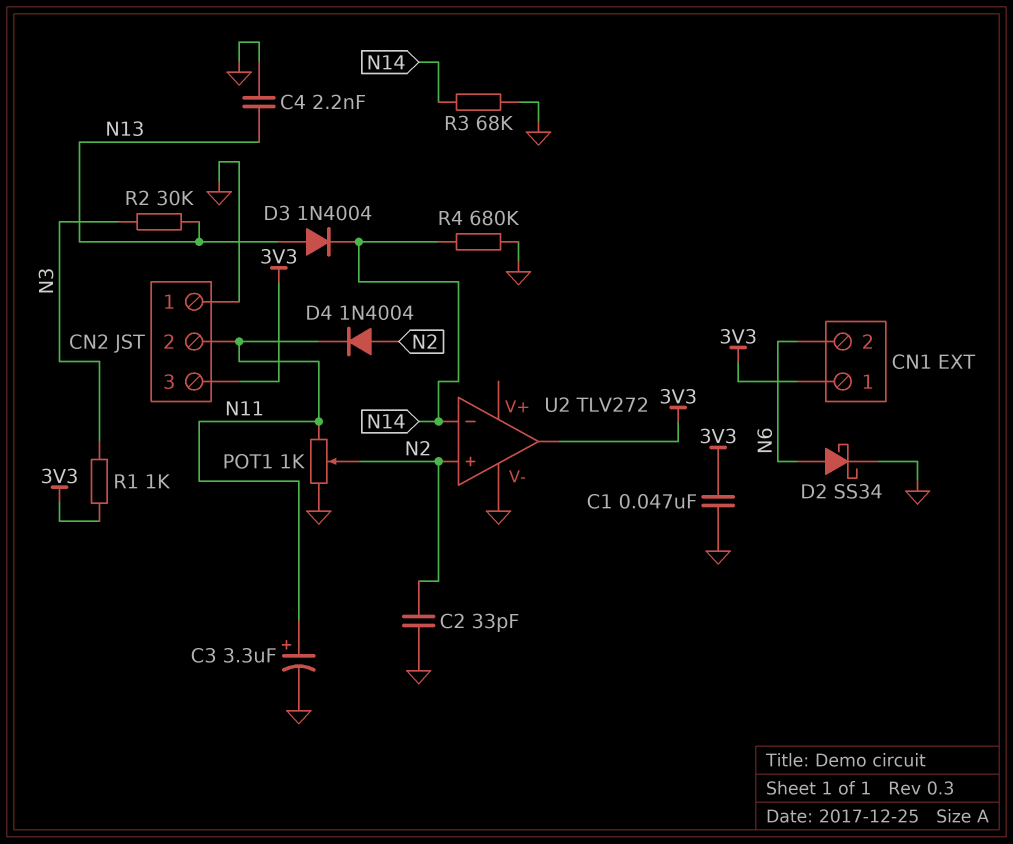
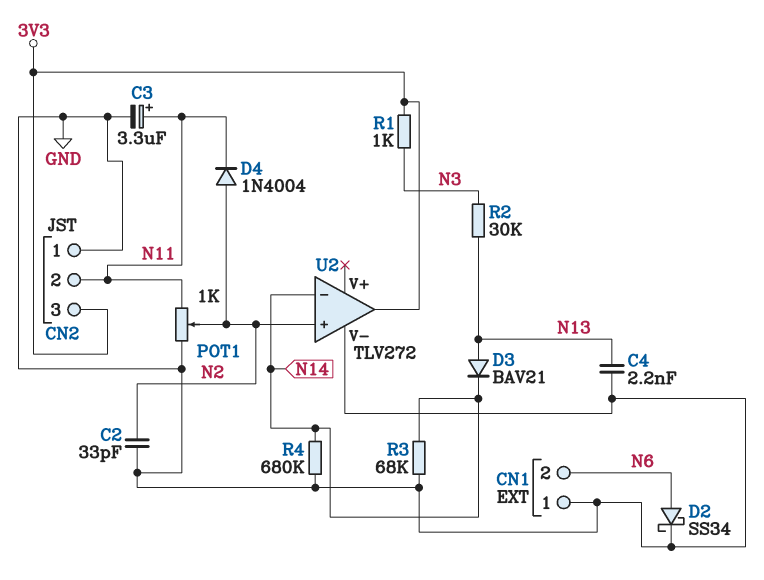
C1: 47nF (3V3, GND) -> none
CN1 pin 1: 3V3 -> GND
D3: diode 1N4004 (A N13, K N14) -> diode BAV21 (A N13, K N14)

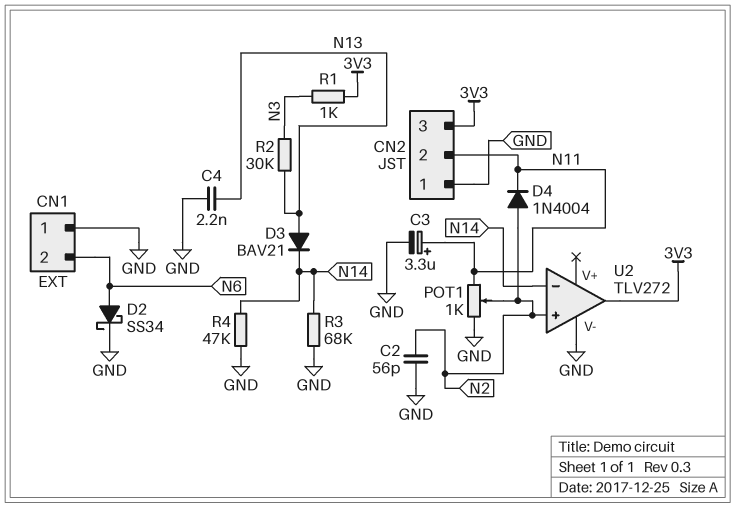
C2: 33pF (GND, N2) -> 56pF (GND, N2)
R4: 680k (GND, N14) -> 47k (GND, N14)

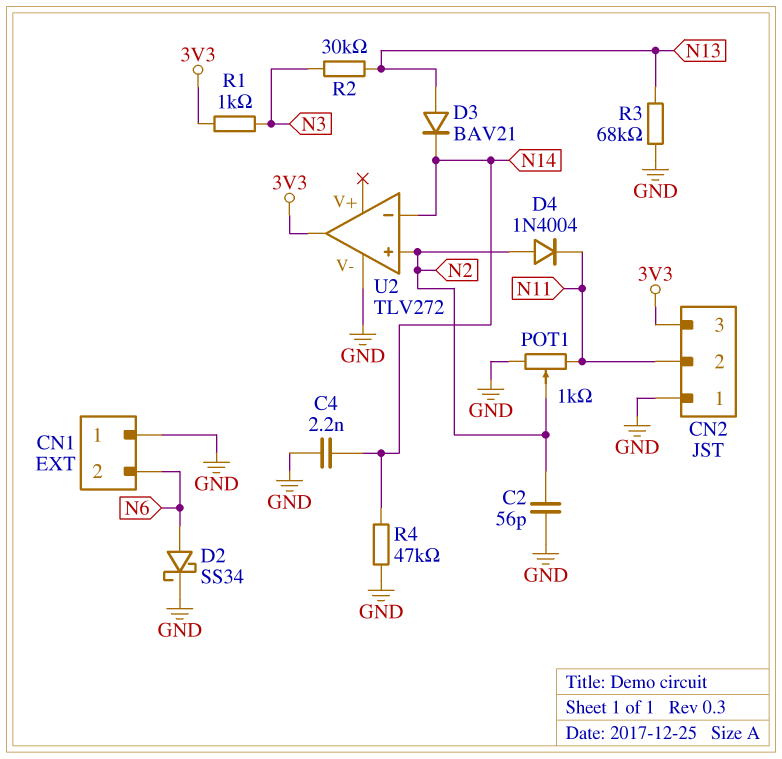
C3: 3.3uF (plus N11, minus GND) -> none
C4: 2.2nF (GND, N13) -> 2.2nF (GND, N14)
R3: 68k (GND, N14) -> 68k (GND, N13)

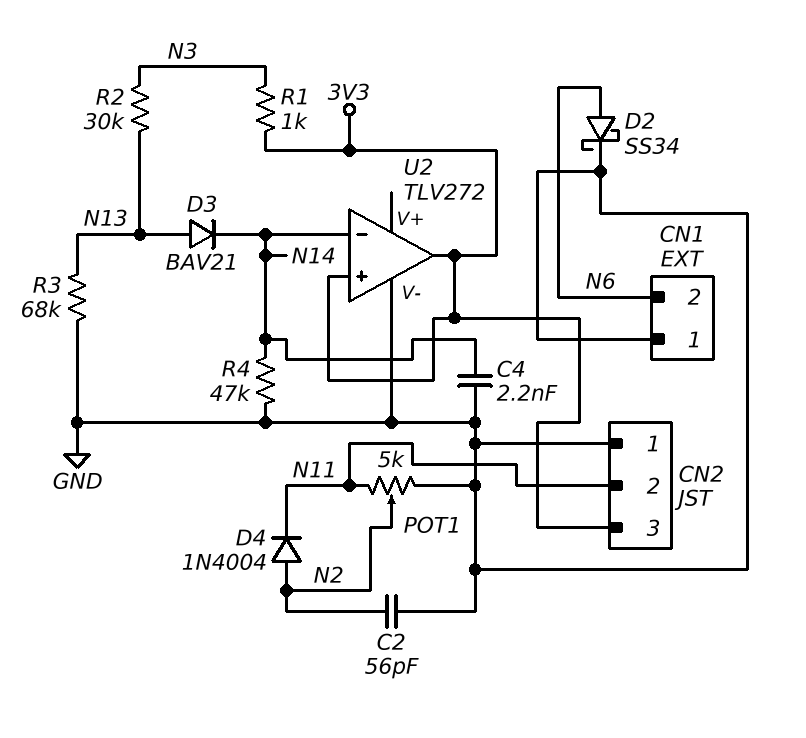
POT1: 1k (GND, N11, wiper N2) -> 5k (GND, N11, wiper N2)
U2 pin in+: N2 -> 3V3

